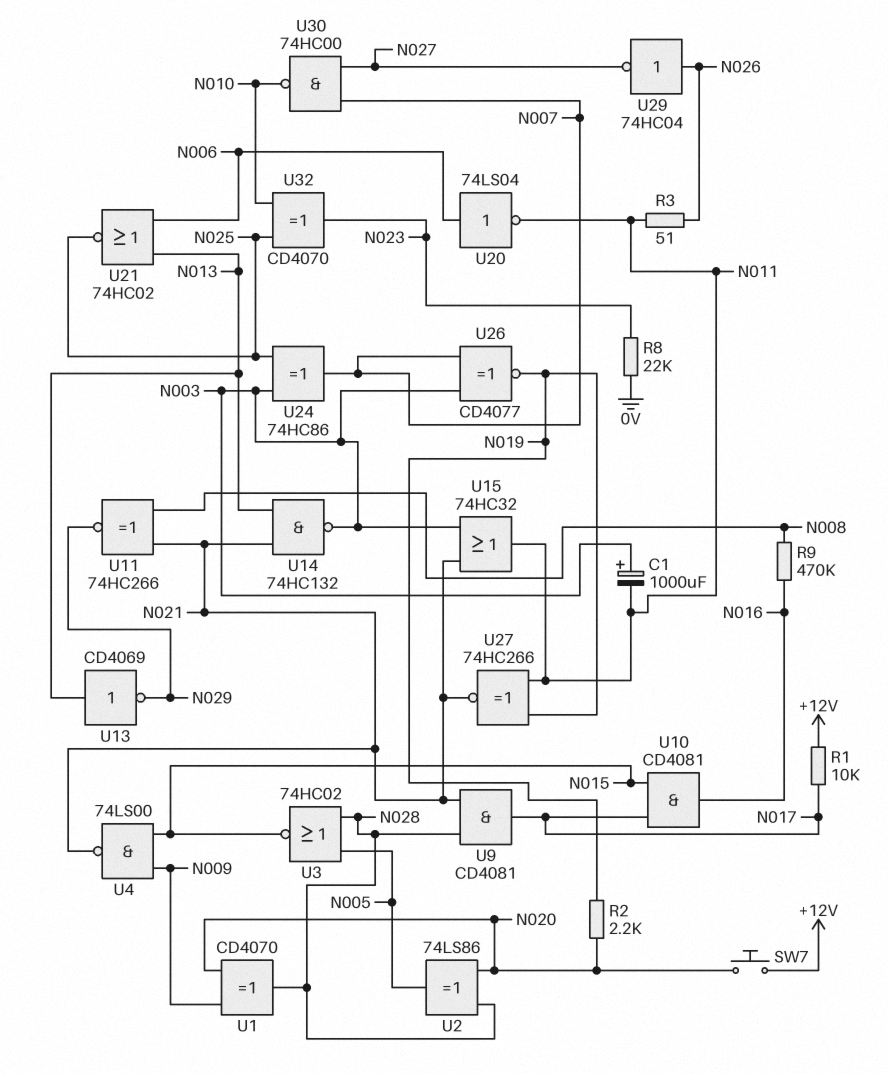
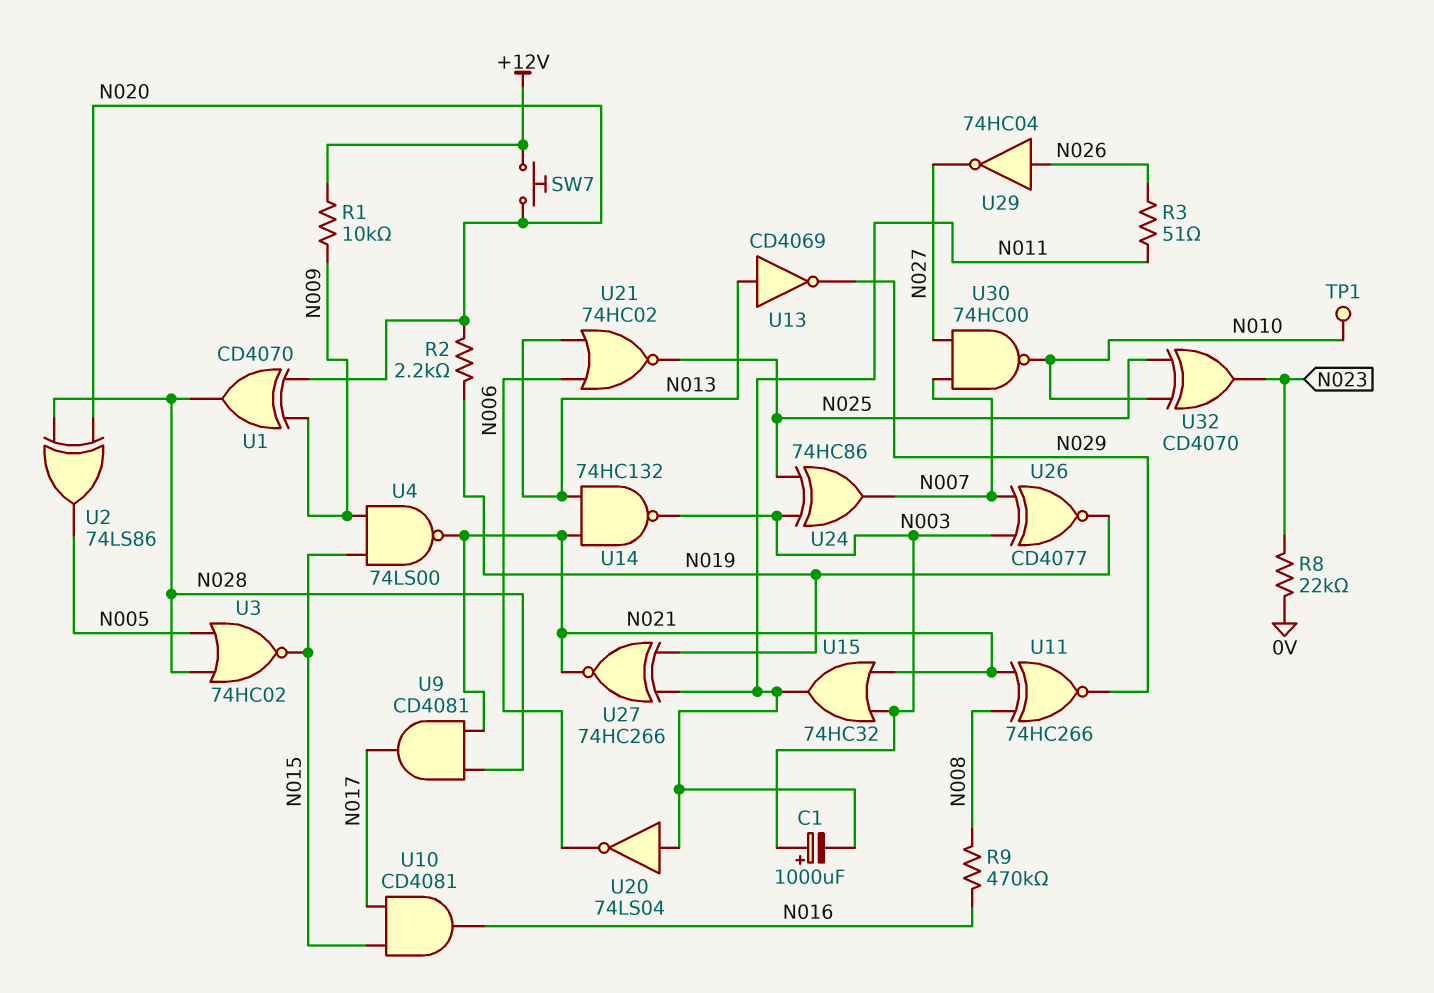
R1: 10k (+12V, N017) -> 10k (+12V, N009)
TP1: none -> test point (N010)
U20: NOT 74LS04 (in N006, out N011) -> NOT 74LS04 (in N011, out N006)

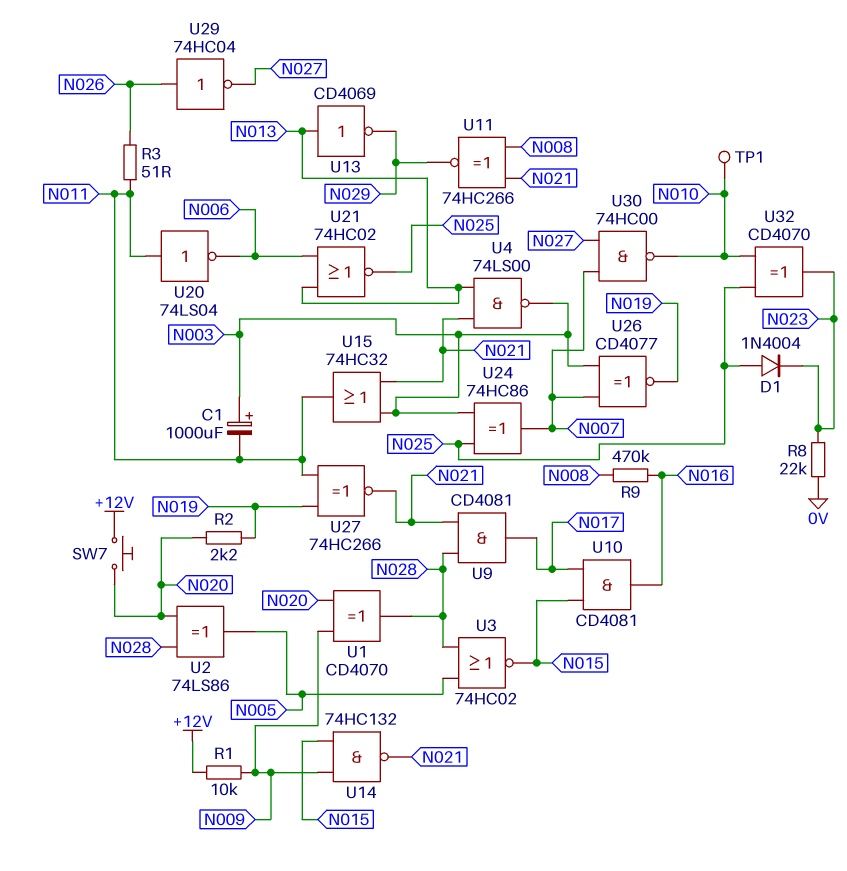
D1: none -> diode 1N4004 (A N025, K N023)
U4: NAND 74LS00 (in N009, in N015, out N021) -> NAND 74LS00 (in N013, in N021, out N003)
U14: NAND 74HC132 (in N013, in N021, out N003) -> NAND 74HC132 (in N009, in N015, out N021)

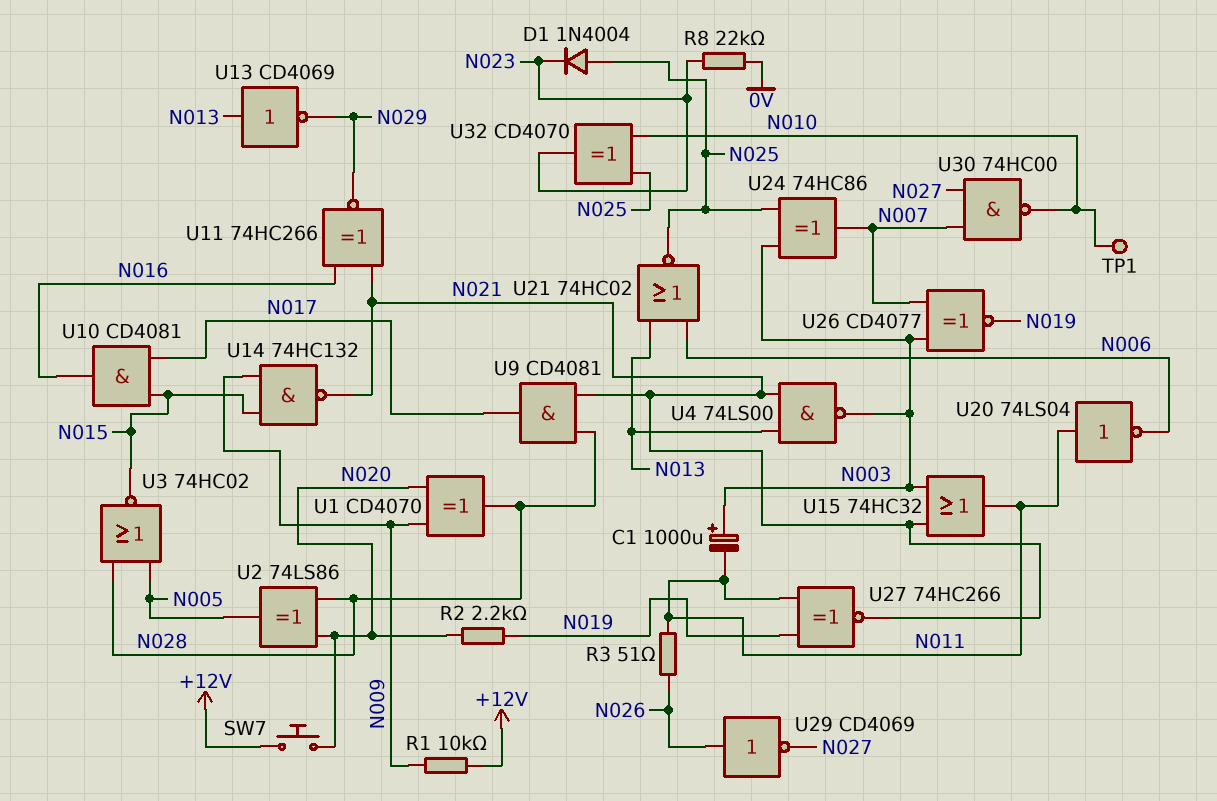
R9: 470k (N008, N016) -> none
U11: XNOR 74HC266 (in N008, in N021, out N029) -> XNOR 74HC266 (in N016, in N021, out N029)
U29: NOT 74HC04 (in N026, out N027) -> NOT CD4069 (in N026, out N027)

